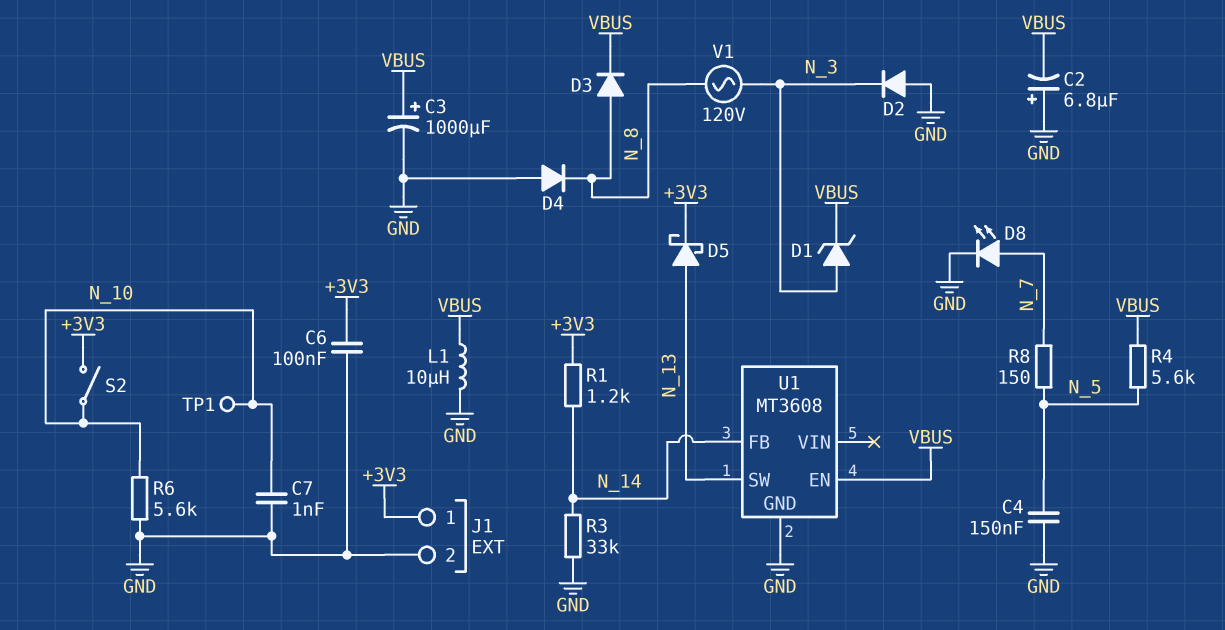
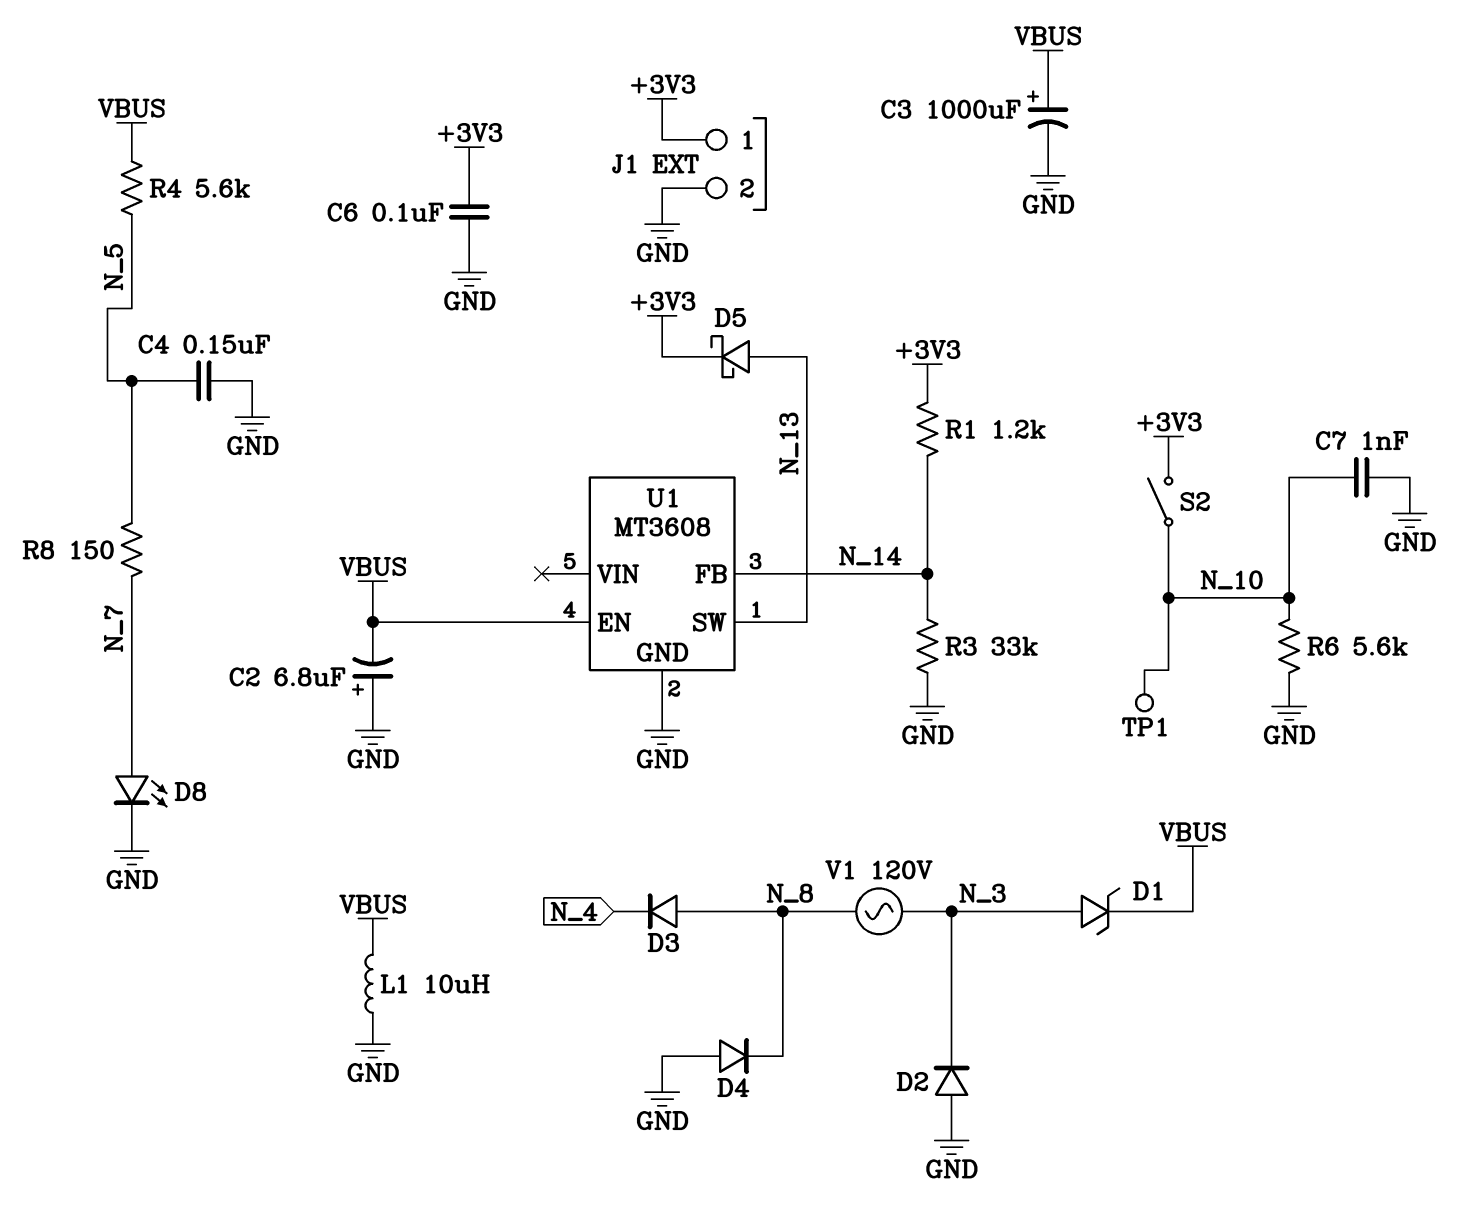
D3: diode (A N_8, K VBUS) -> diode (A N_8, K N_4)

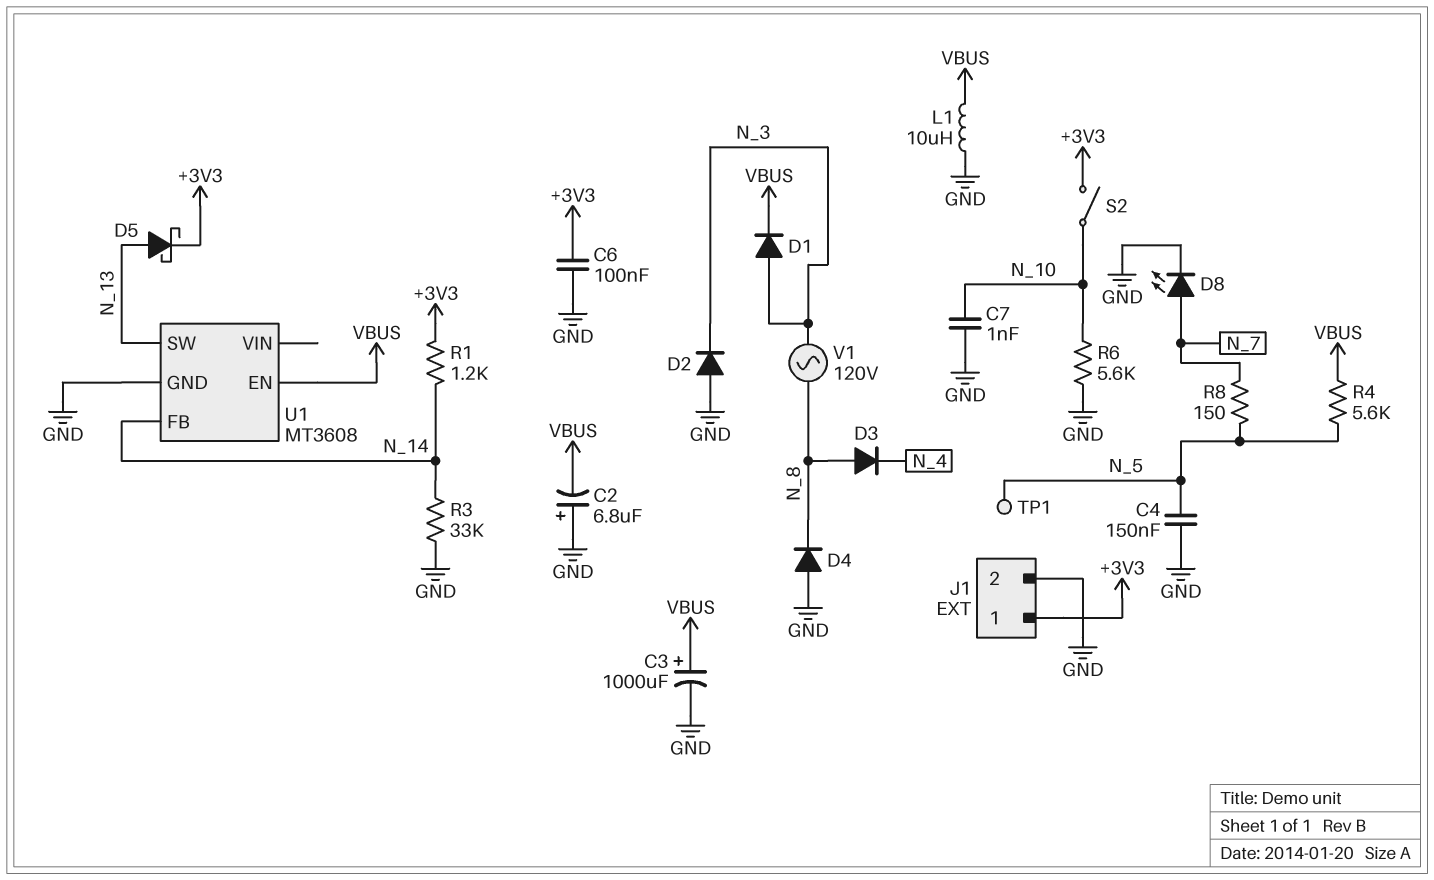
D1: zener (A N_3, K VBUS) -> diode (A N_3, K VBUS)
TP1: test point (N_10) -> test point (N_5)

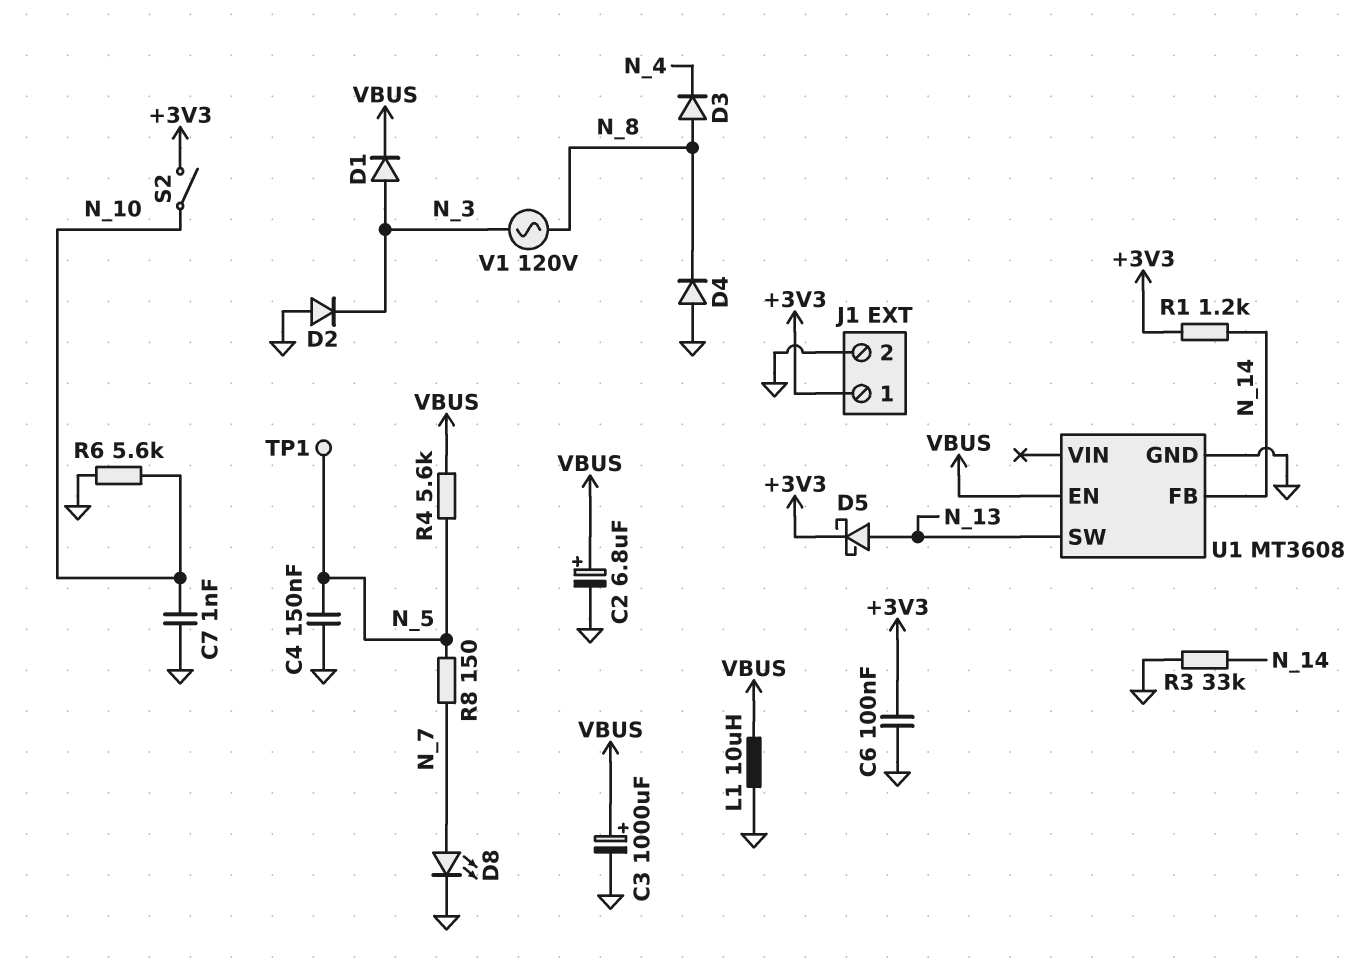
C2: 6.8uF (plus GND, minus VBUS) -> 6.8uF (plus VBUS, minus GND)

